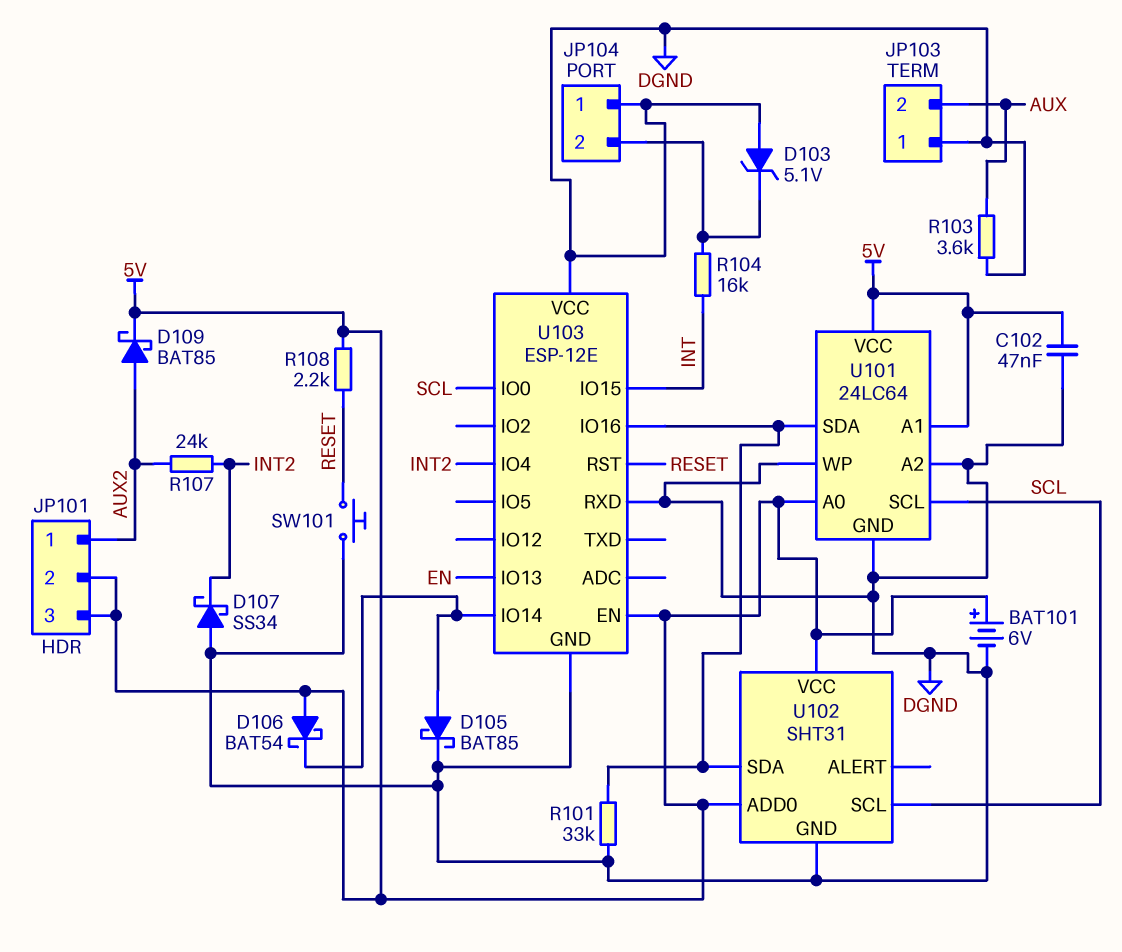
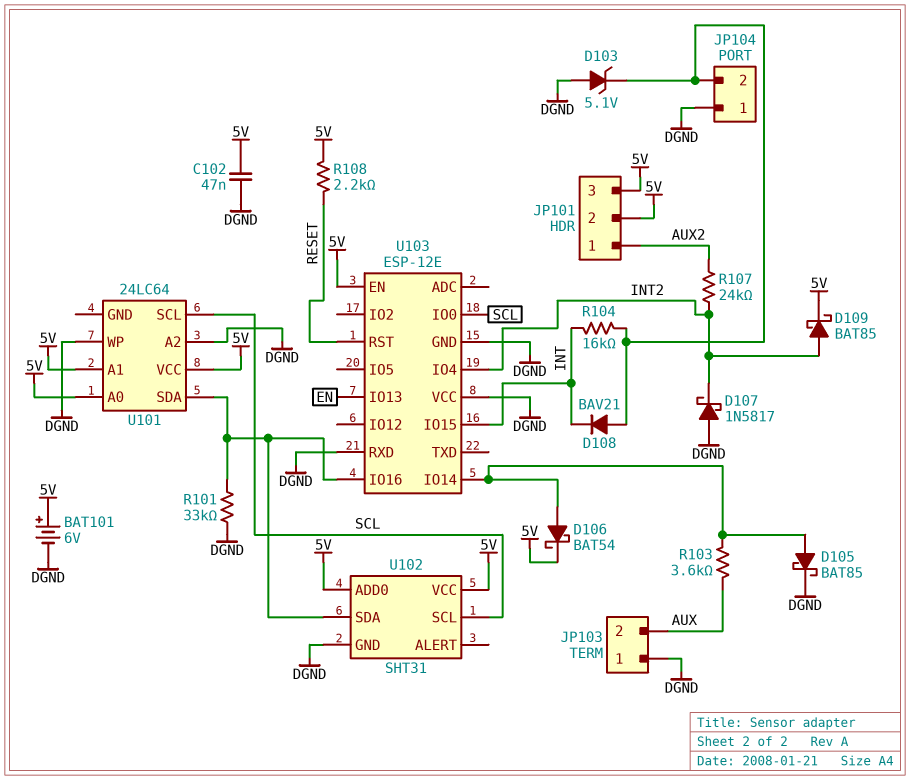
D106: schottky BAT54 (A 5V, K U103/IO14) -> schottky BAT54 (A U103/IO14, K 5V)
D107: schottky SS34 (A DGND, K INT2) -> schottky 1N5817 (A DGND, K INT2)
D108: none -> diode BAV21 (A JP104/2, K INT)
D109: schottky BAT85 (A AUX2, K 5V) -> schottky BAT85 (A INT2, K 5V)
R103: 3.6k (AUX, DGND) -> 3.6k (AUX, U103/IO14)
SW101: button (DGND, RESET) -> none
U101 pin GND: DGND -> none

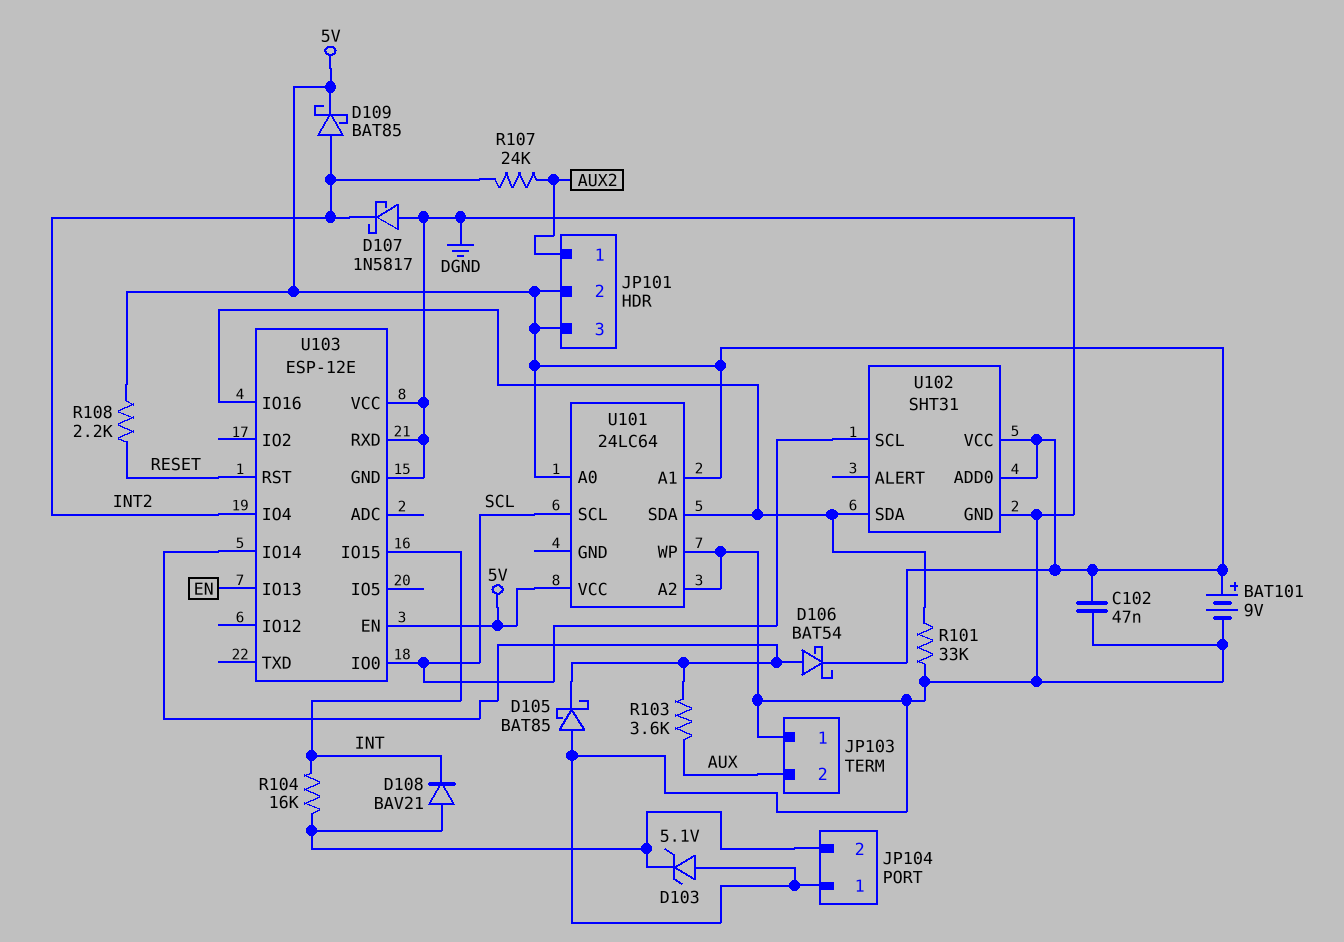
BAT101: 6V (plus 5V, minus DGND) -> 9V (plus 5V, minus DGND)
D105: schottky BAT85 (A U103/IO14, K DGND) -> schottky BAT85 (A DGND, K U103/IO14)

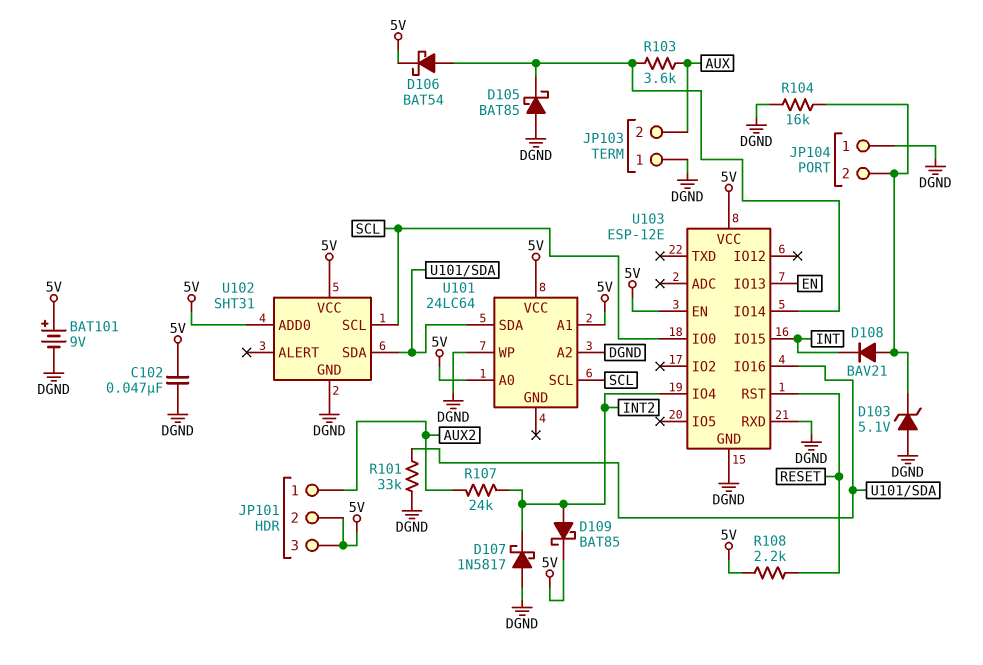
R104: 16k (INT, JP104/2) -> 16k (DGND, JP104/2)
U103 pin VCC: DGND -> 5V

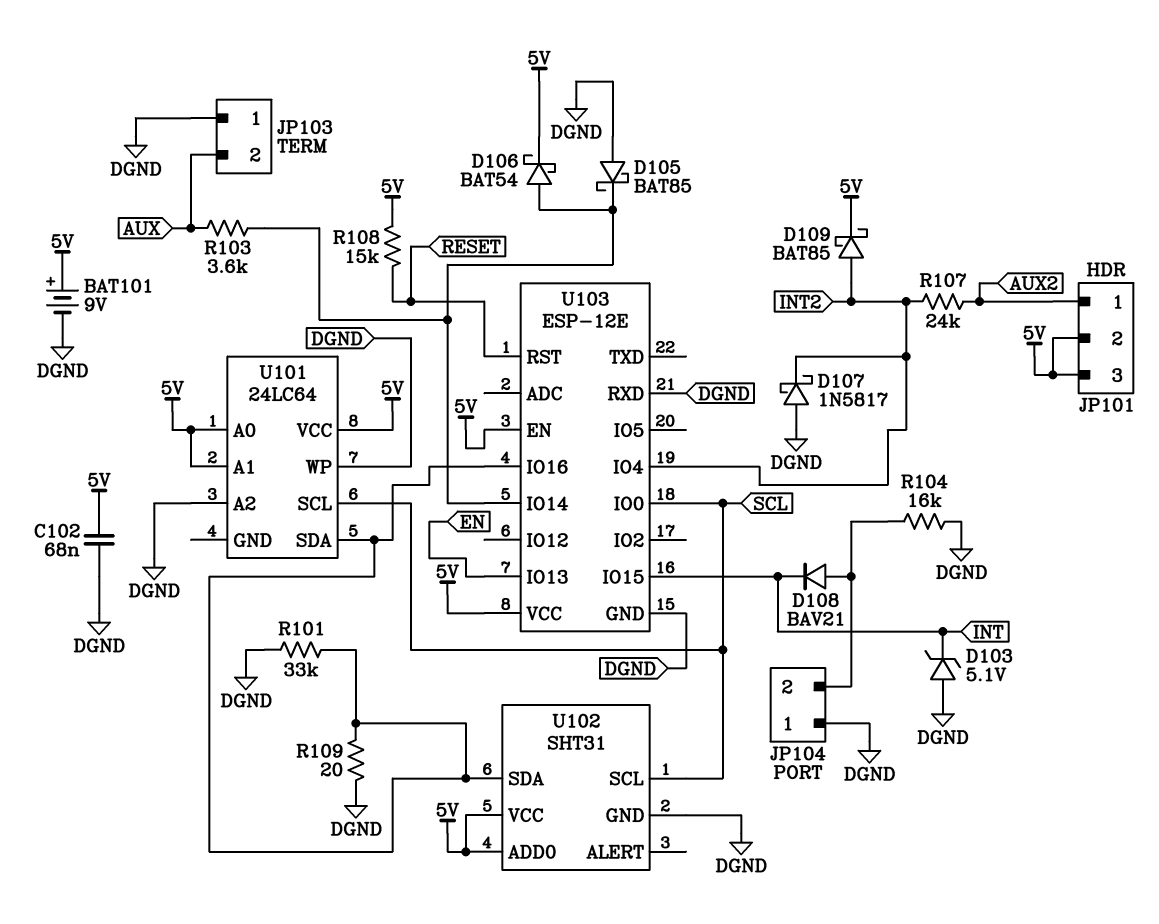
C102: 47nF (5V, DGND) -> 68nF (5V, DGND)
D103: zener 5.1V (A DGND, K JP104/2) -> zener 5.1V (A DGND, K INT)
R108: 2.2k (5V, RESET) -> 15k (5V, RESET)
R109: none -> 20 (DGND, U101/SDA)

